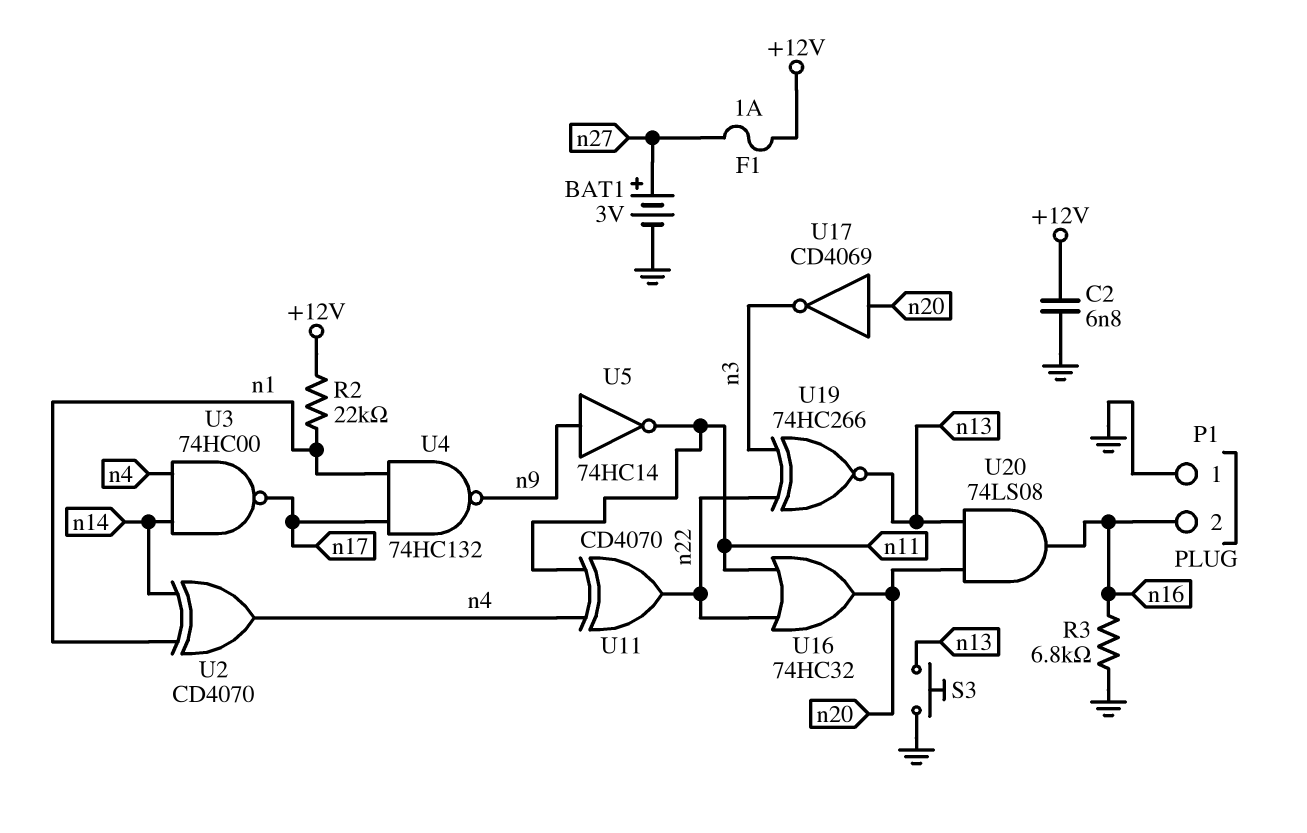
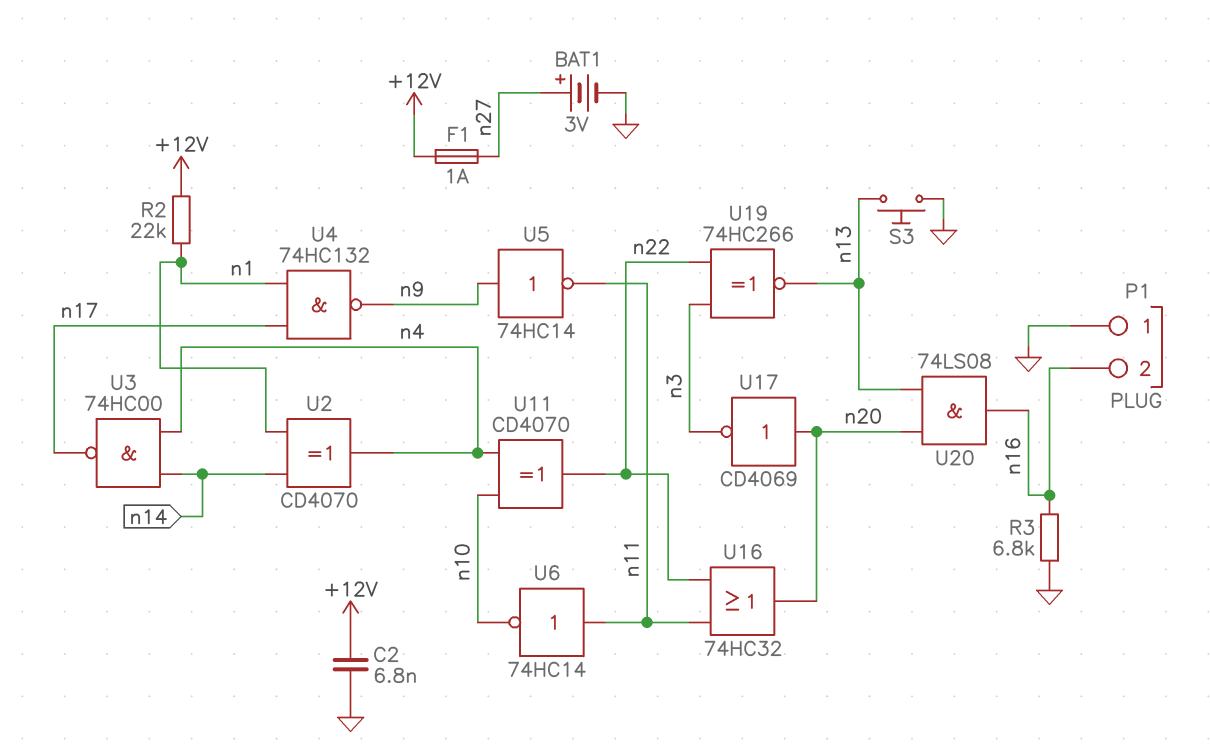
U6: none -> NOT 74HC14 (in n11, out n10)
U11: XOR CD4070 (in n4, in n11, out n22) -> XOR CD4070 (in n4, in n10, out n22)

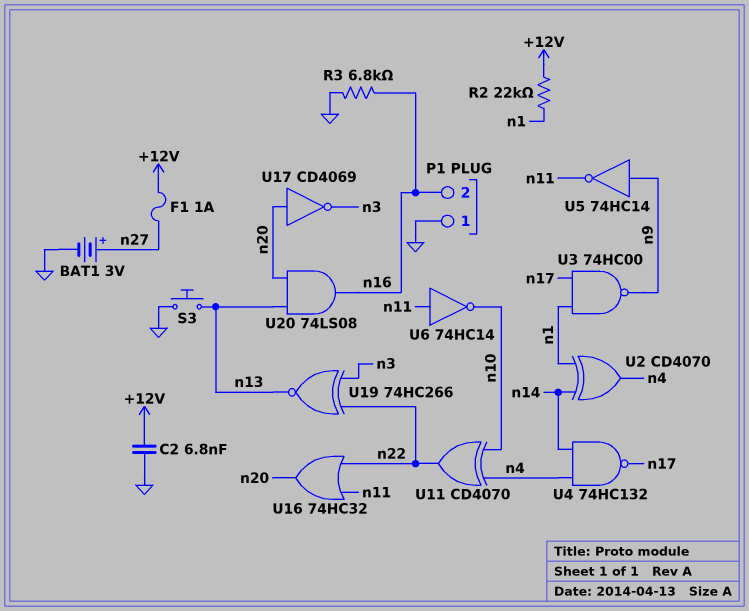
U3: NAND 74HC00 (in n4, in n14, out n17) -> NAND 74HC00 (in n1, in n17, out n9)
U4: NAND 74HC132 (in n1, in n17, out n9) -> NAND 74HC132 (in n4, in n14, out n17)

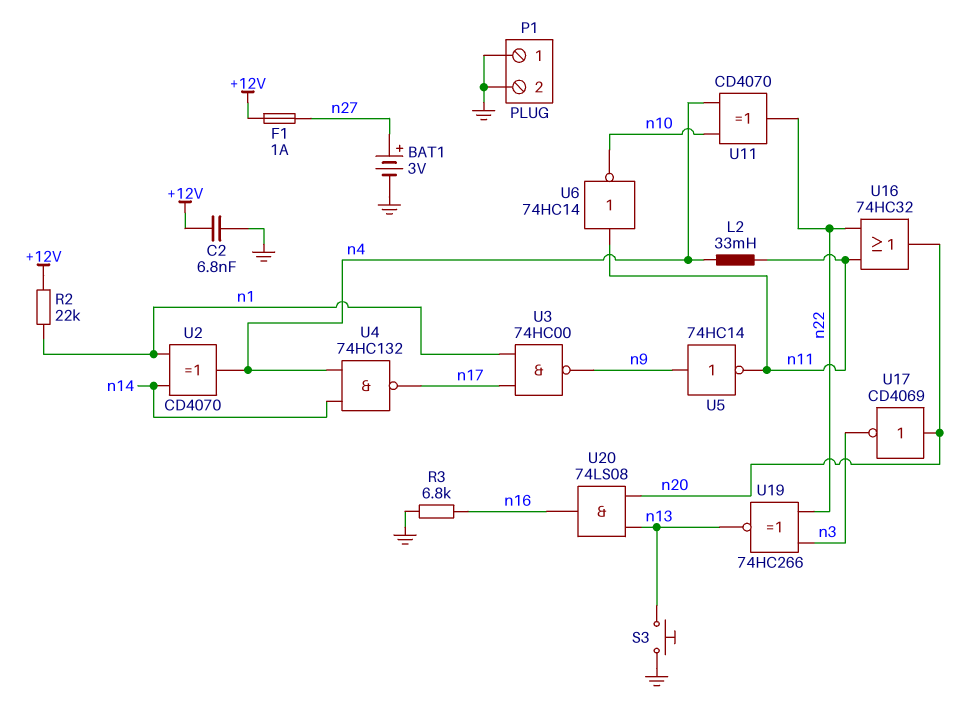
L2: none -> 33mH (n4, n11)
P1 pin 2: n16 -> GND

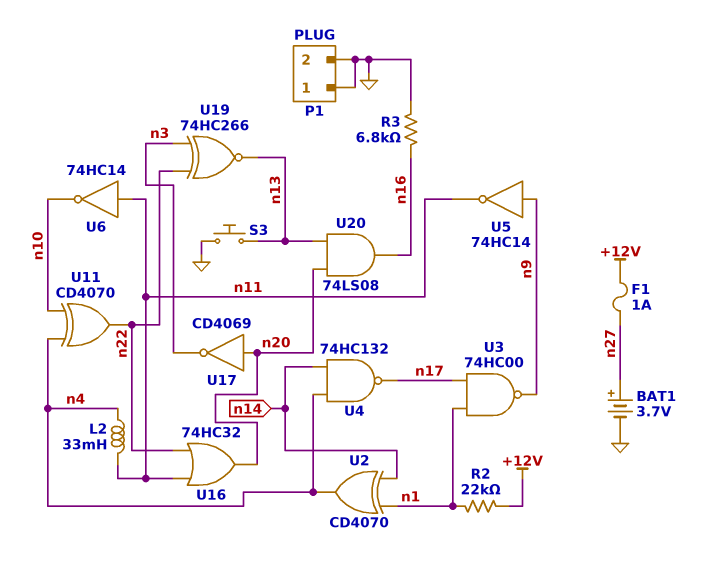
BAT1: 3V (plus n27, minus GND) -> 3.7V (plus n27, minus GND)
C2: 6.8nF (+12V, GND) -> none

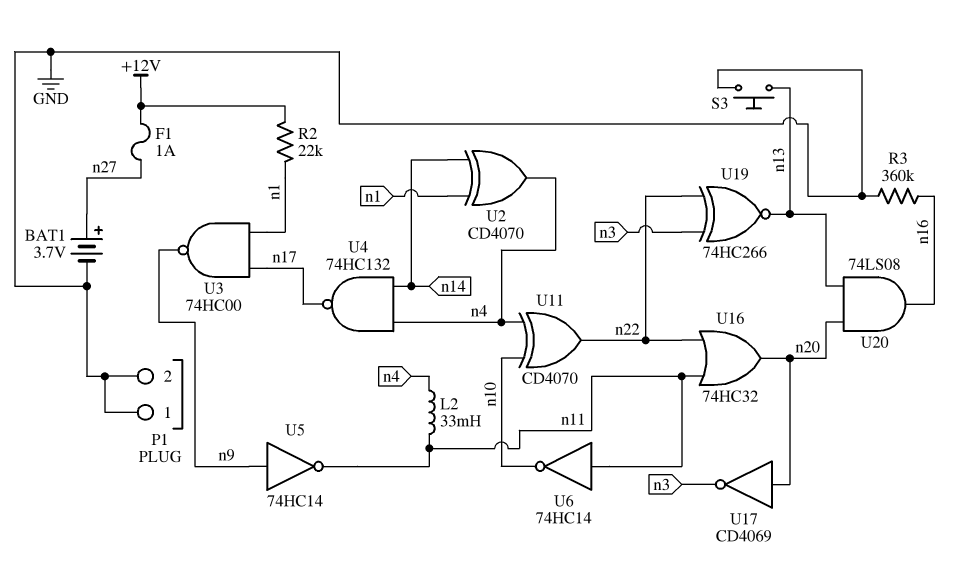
R3: 6.8k (GND, n16) -> 360k (GND, n16)

